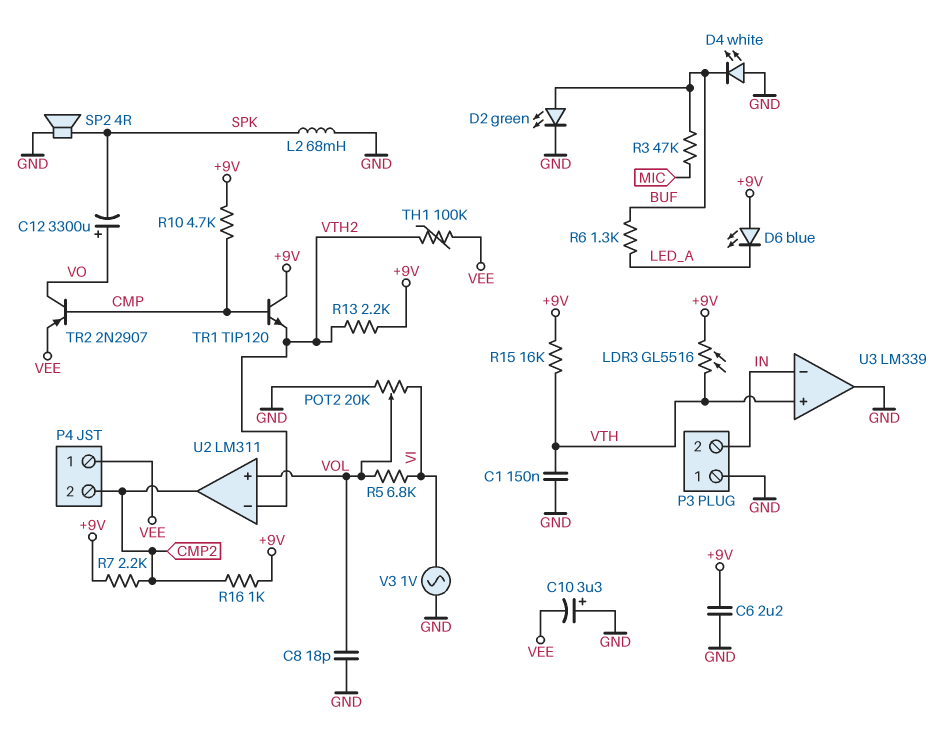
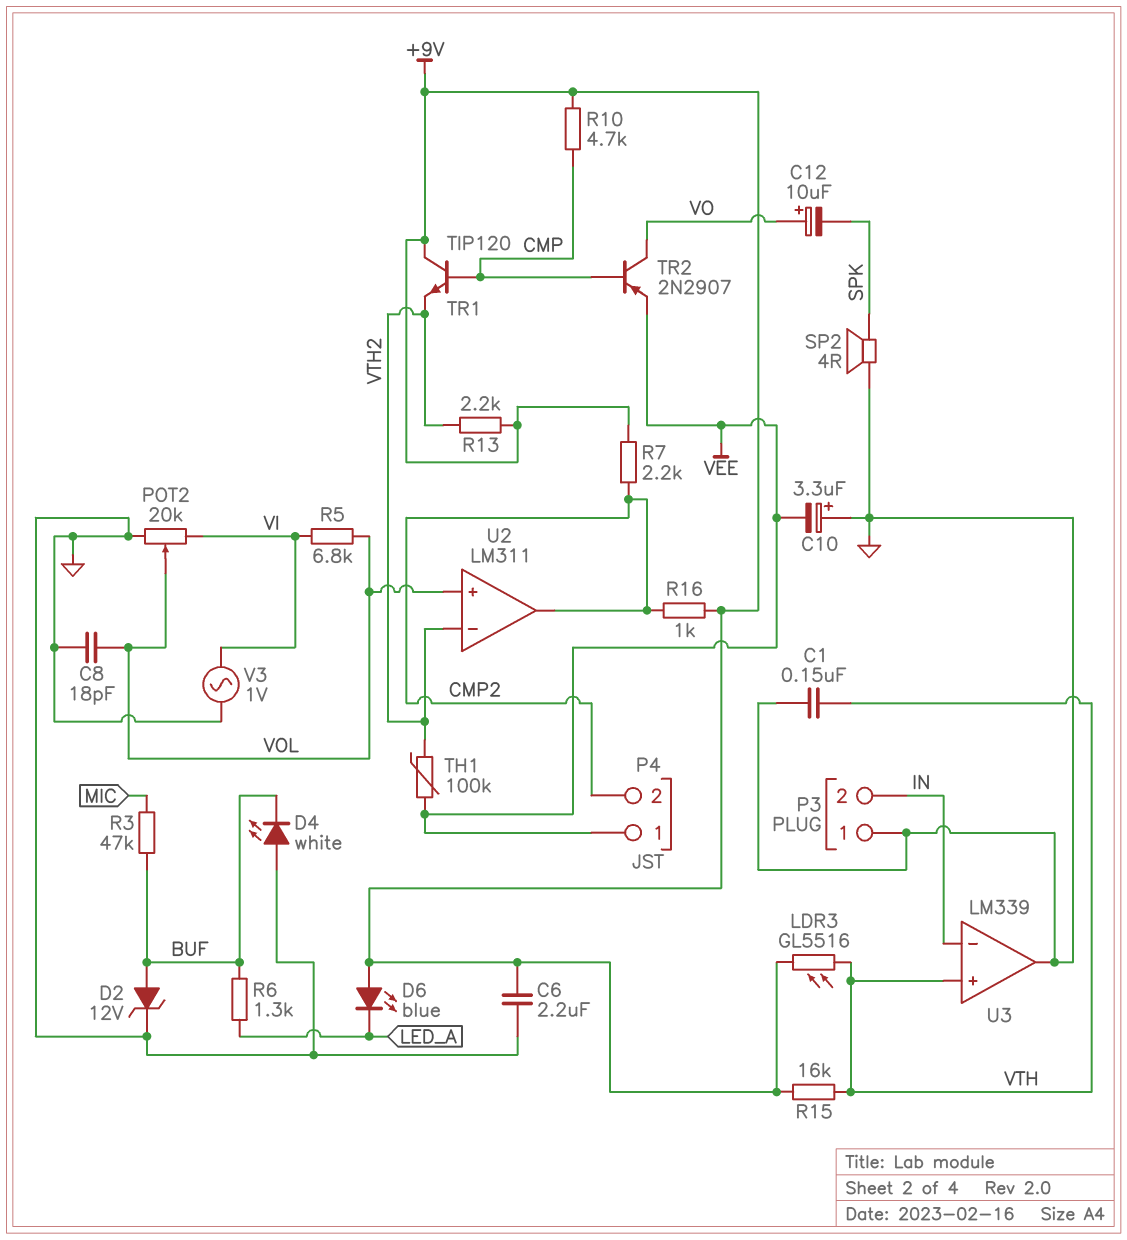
C12: 3300uF (plus VO, minus SPK) -> 10uF (plus VO, minus SPK)
D2: LED green (A BUF, K GND) -> zener 12V (A BUF, K GND)
L2: 68mH (GND, SPK) -> none

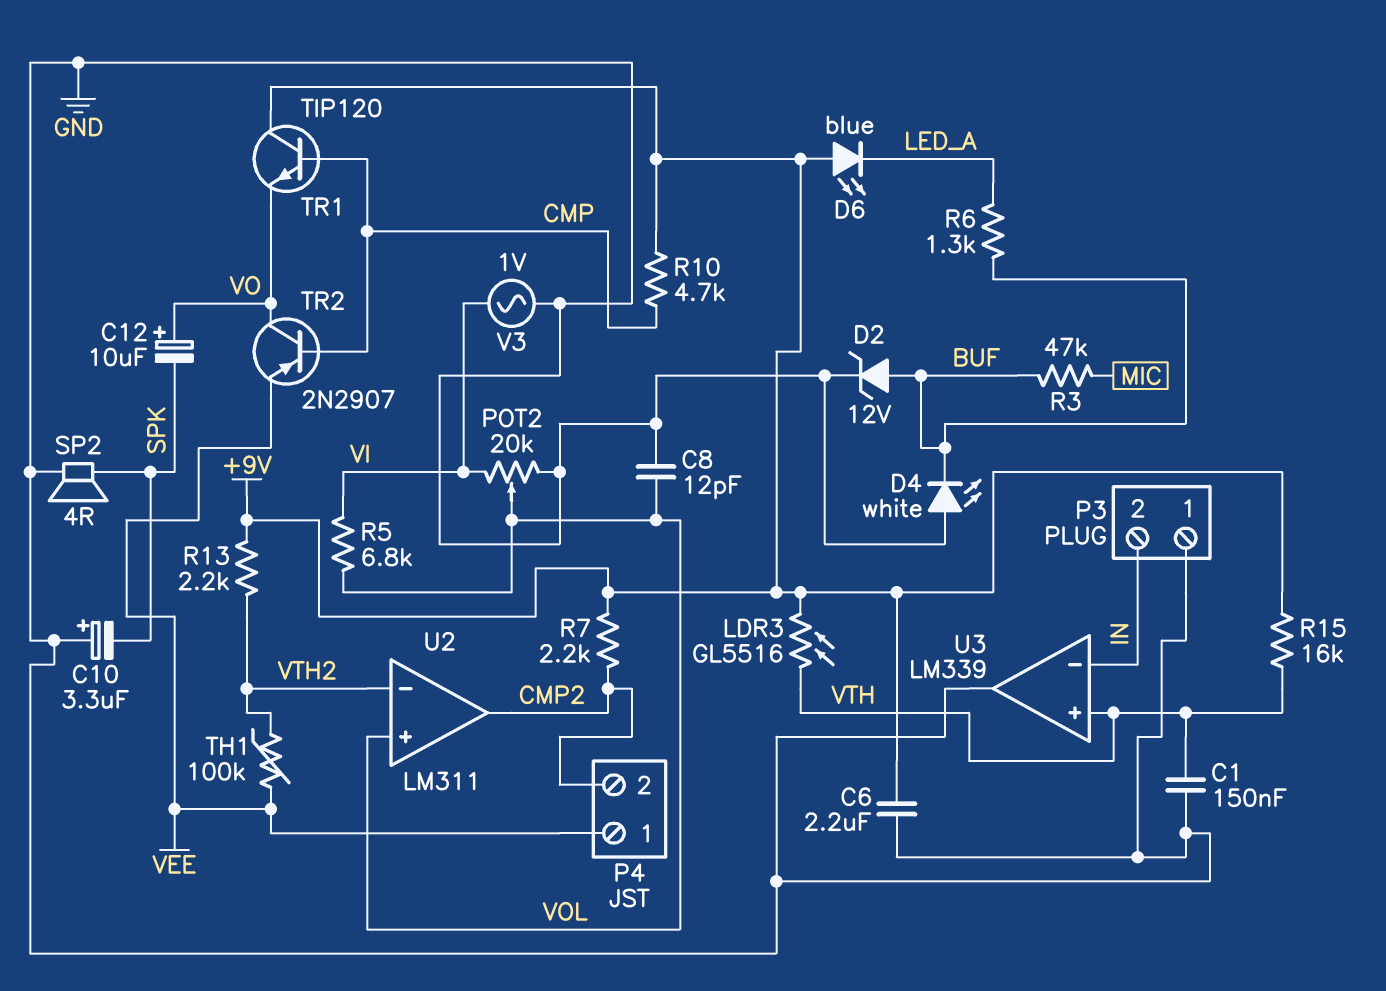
C8: 18pF (GND, VOL) -> 12pF (GND, VOL)
C10: 3.3uF (plus GND, minus VEE) -> 3.3uF (plus GND, minus SPK)
R16: 1k (+9V, CMP2) -> none
TR1: NPN TIP120 (B CMP, C +9V, E VTH2) -> NPN TIP120 (B CMP, C +9V, E VO)

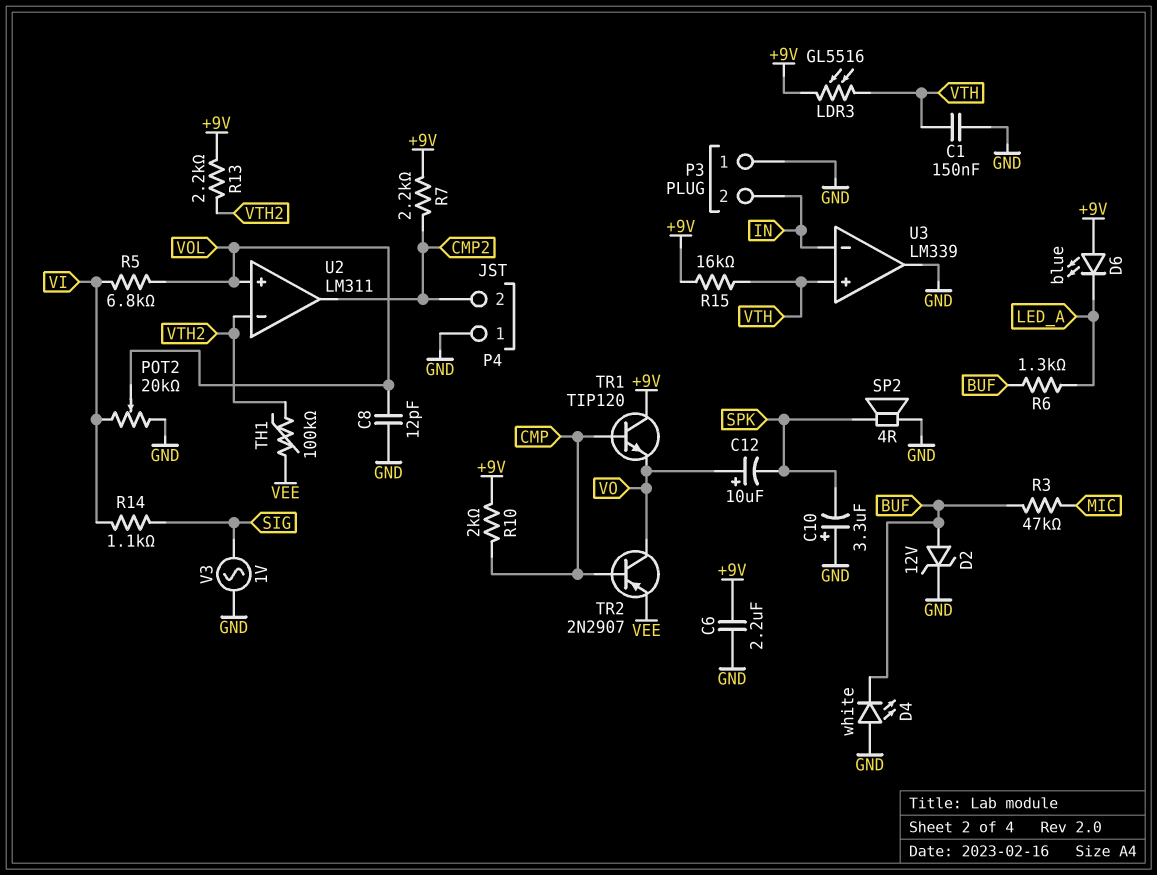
P4 pin 1: VEE -> GND
R10: 4.7k (+9V, CMP) -> 2k (+9V, CMP)
R14: none -> 1.1k (SIG, VI)
V3: AC 1V (GND, VI) -> AC 1V (GND, SIG)

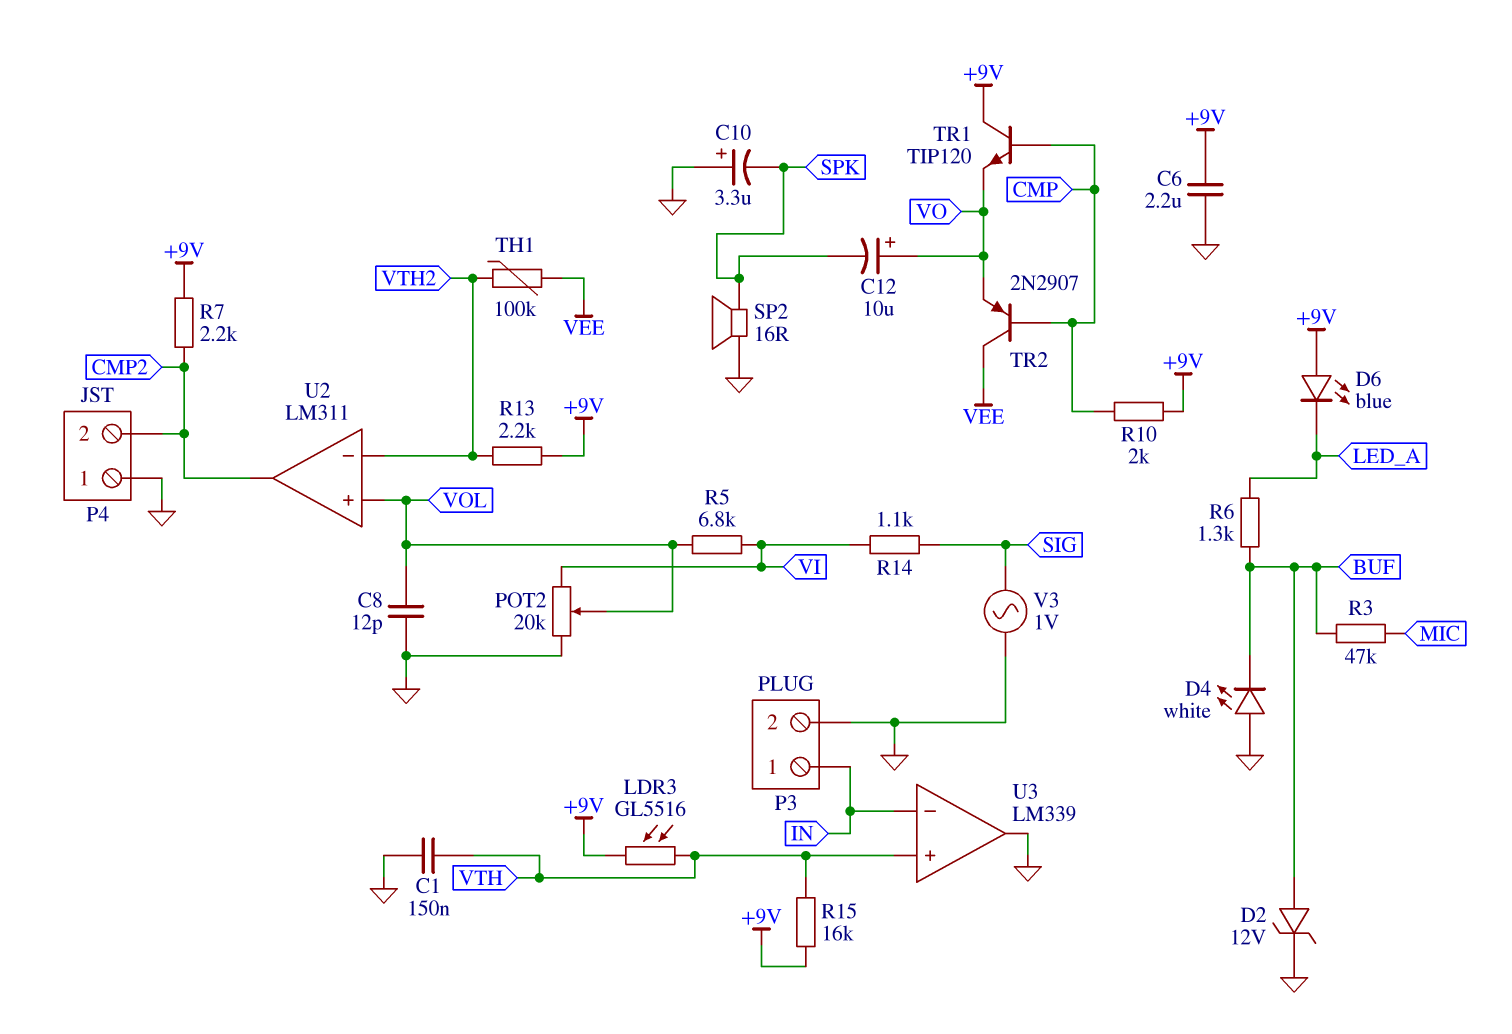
P3 pin 1: GND -> IN
P3 pin 2: IN -> GND
SP2: speaker 4R (GND, SPK) -> speaker 16R (GND, SPK)
TR2: PNP 2N2907 (B CMP, C VO, E VEE) -> PNP 2N2907 (B CMP, C VEE, E VO)

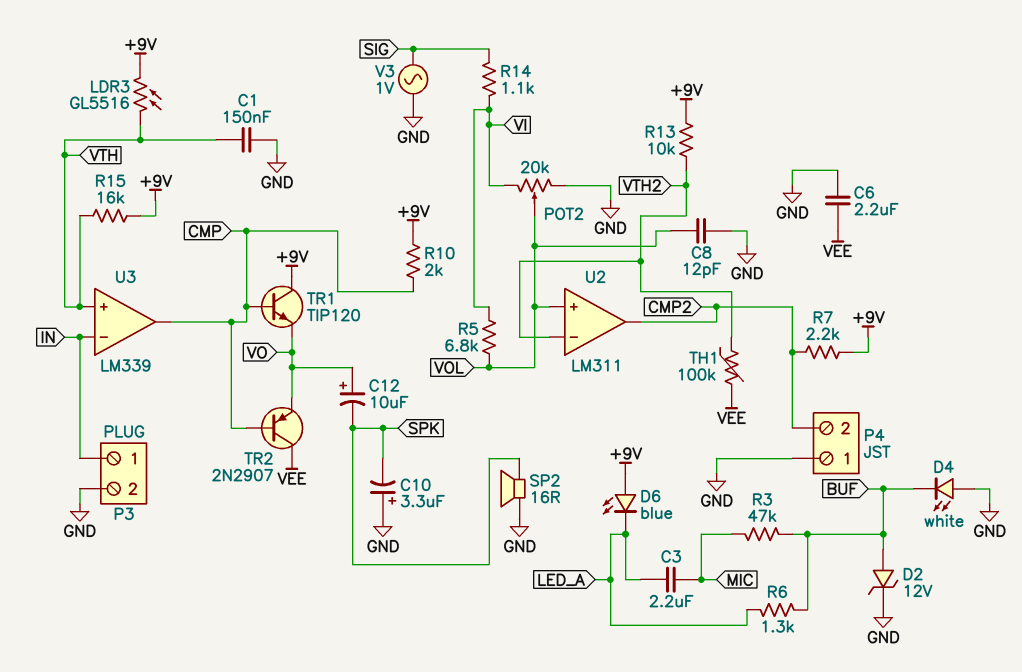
C3: none -> 2.2uF (LED_A, MIC)
C6: 2.2uF (+9V, GND) -> 2.2uF (GND, VEE)
R13: 2.2k (+9V, VTH2) -> 10k (+9V, VTH2)
U3 pin out: GND -> CMP

